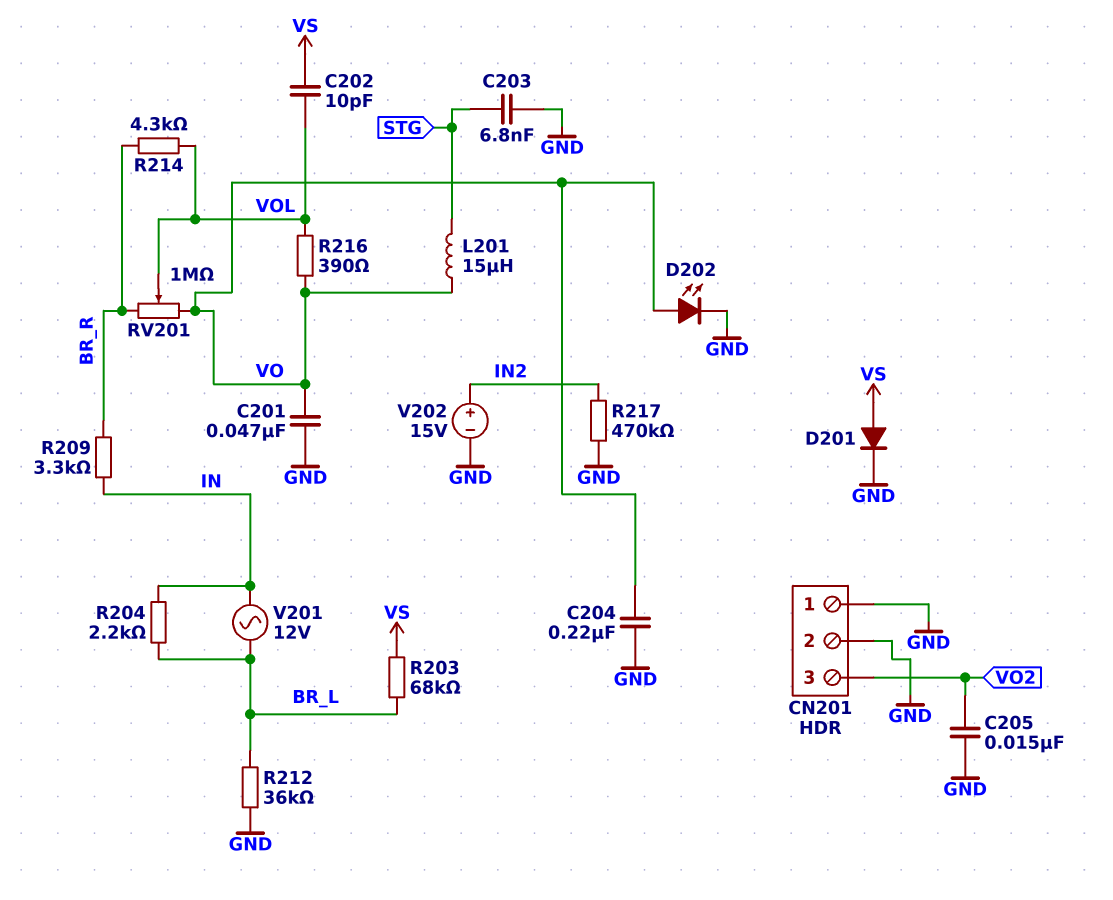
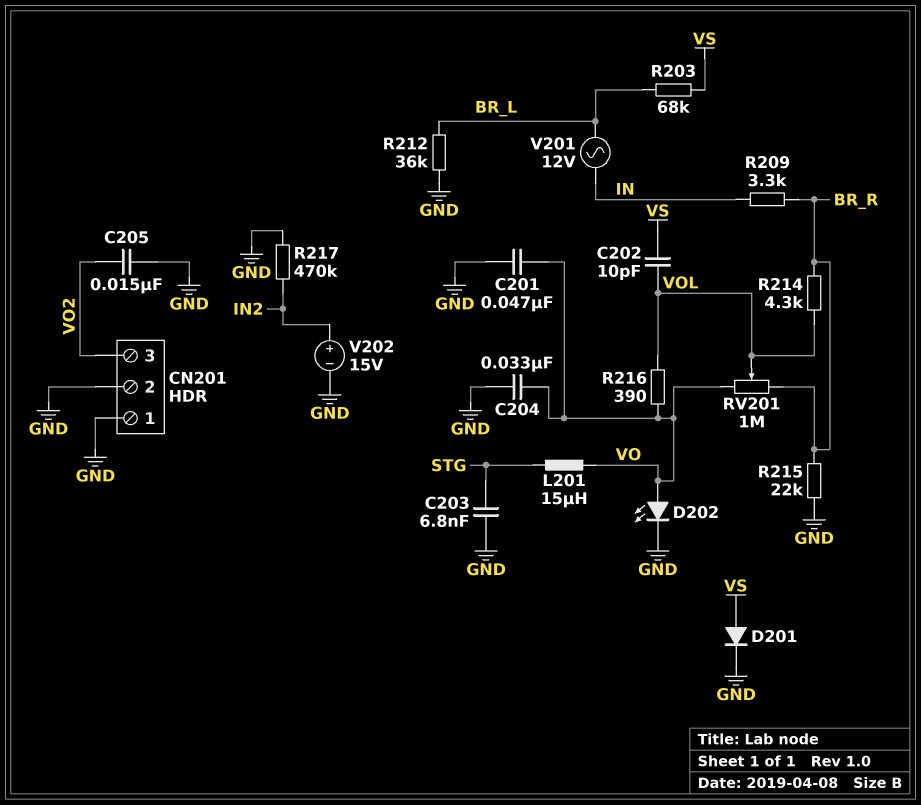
C204: 220nF (GND, VO) -> 33nF (GND, VO)
R204: 2.2k (BR_L, IN) -> none
R215: none -> 22k (BR_R, GND)

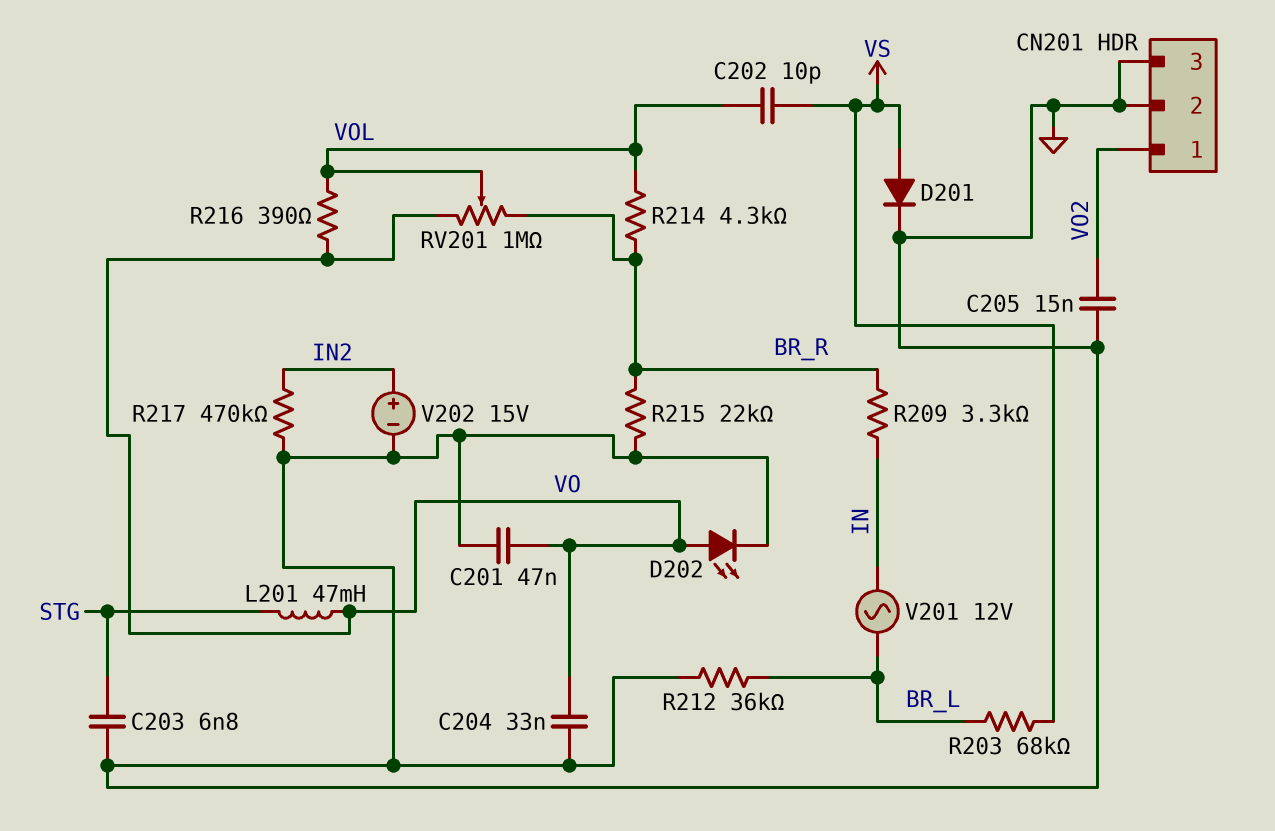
CN201 pin 1: GND -> VO2
CN201 pin 3: VO2 -> GND
L201: 15uH (STG, VO) -> 47mH (STG, VO)

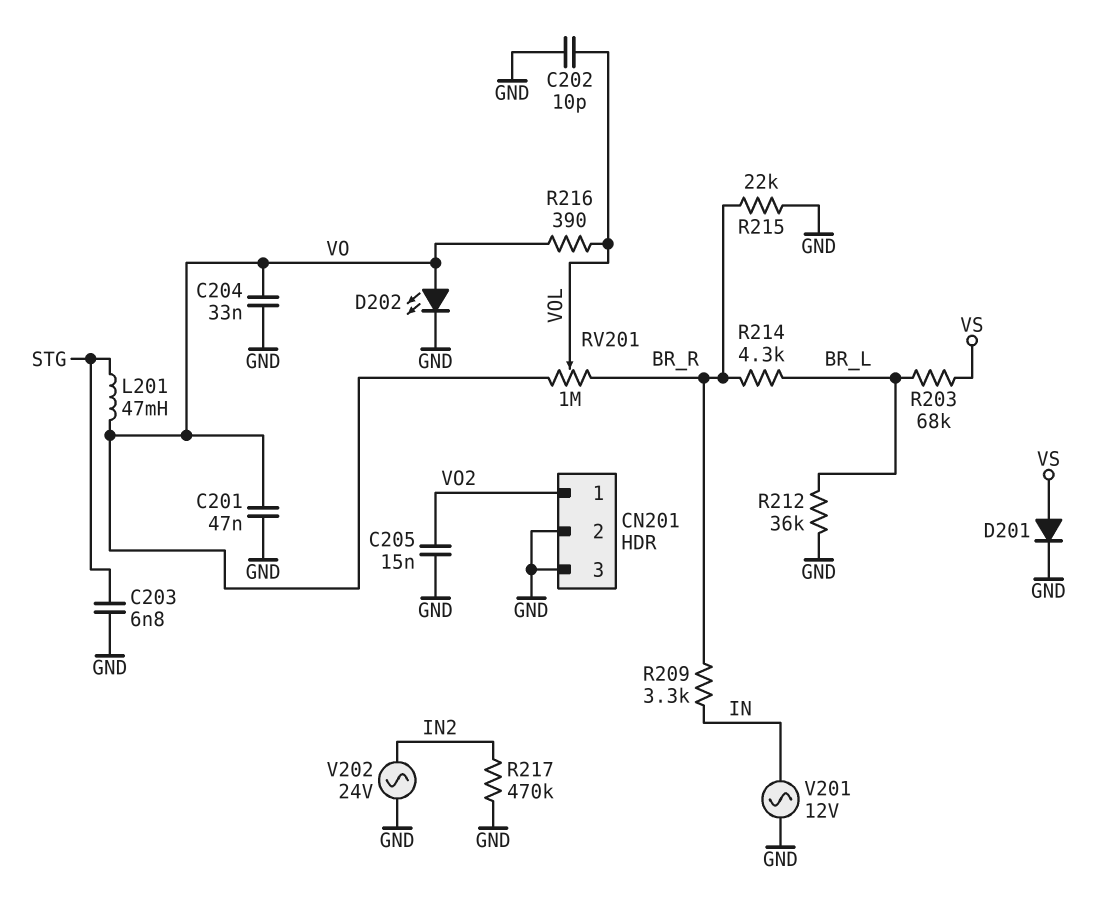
C202: 10pF (VOL, VS) -> 10pF (GND, VOL)
R214: 4.3k (BR_R, VOL) -> 4.3k (BR_L, BR_R)
V201: AC 12V (BR_L, IN) -> AC 12V (GND, IN)
V202: 15V (plus IN2, minus GND) -> AC 24V (GND, IN2)

